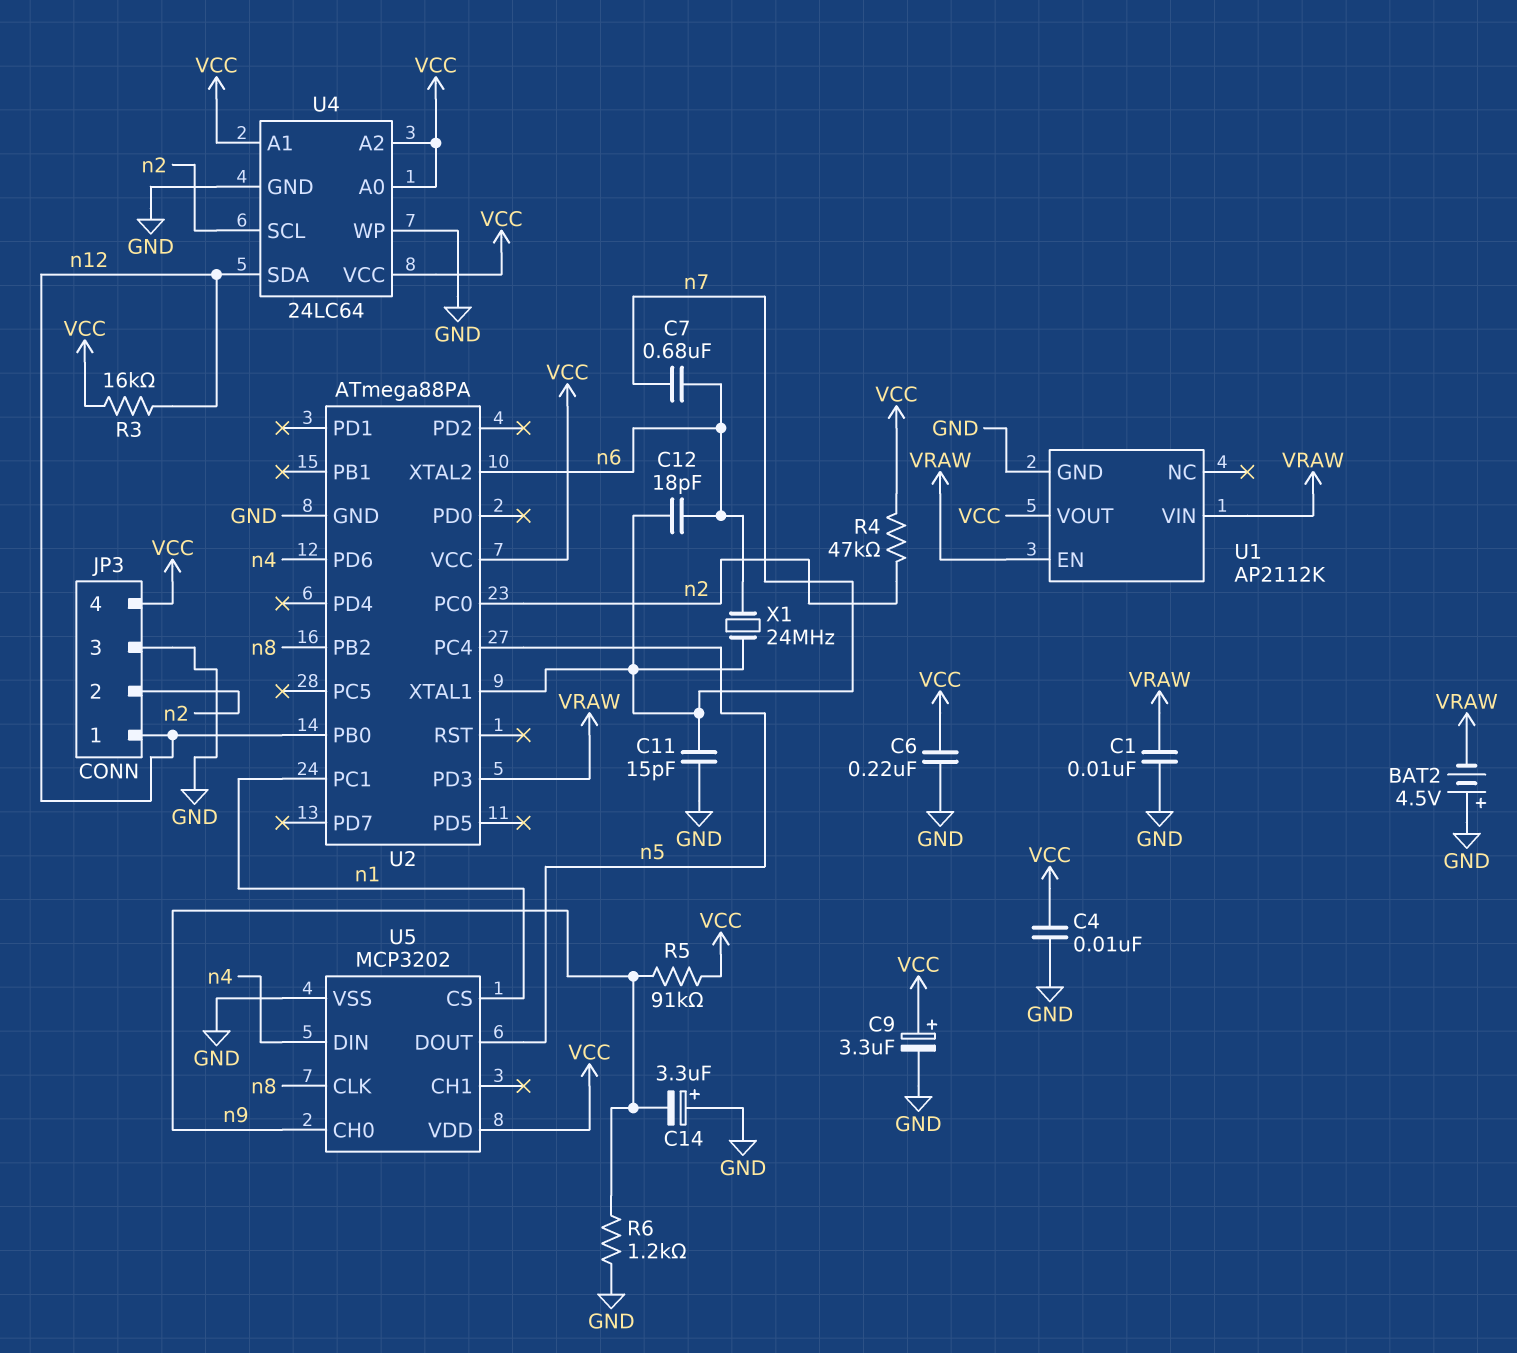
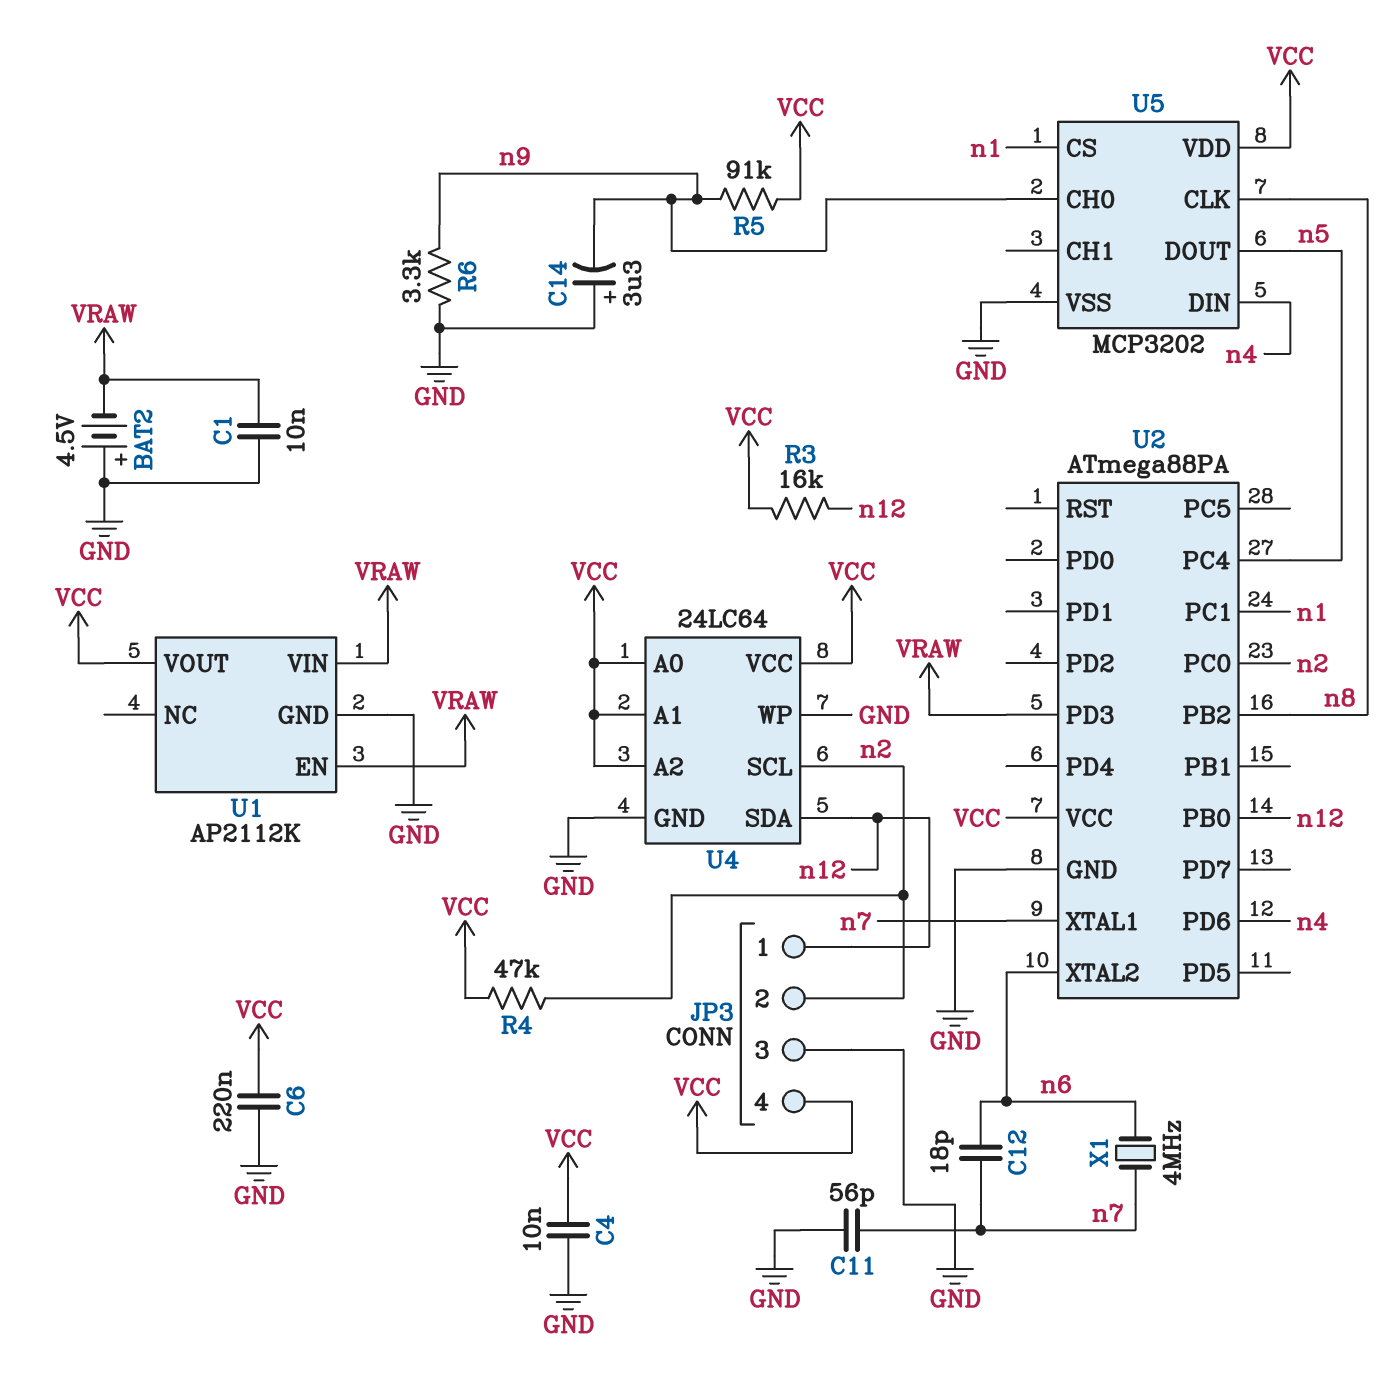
C7: 680nF (n6, n7) -> none
C9: 3.3uF (plus VCC, minus GND) -> none
C11: 15pF (GND, n7) -> 56pF (GND, n7)
R6: 1.2k (GND, n9) -> 3.3k (GND, n9)
X1: 24MHz (n6, n7) -> 4MHz (n6, n7)

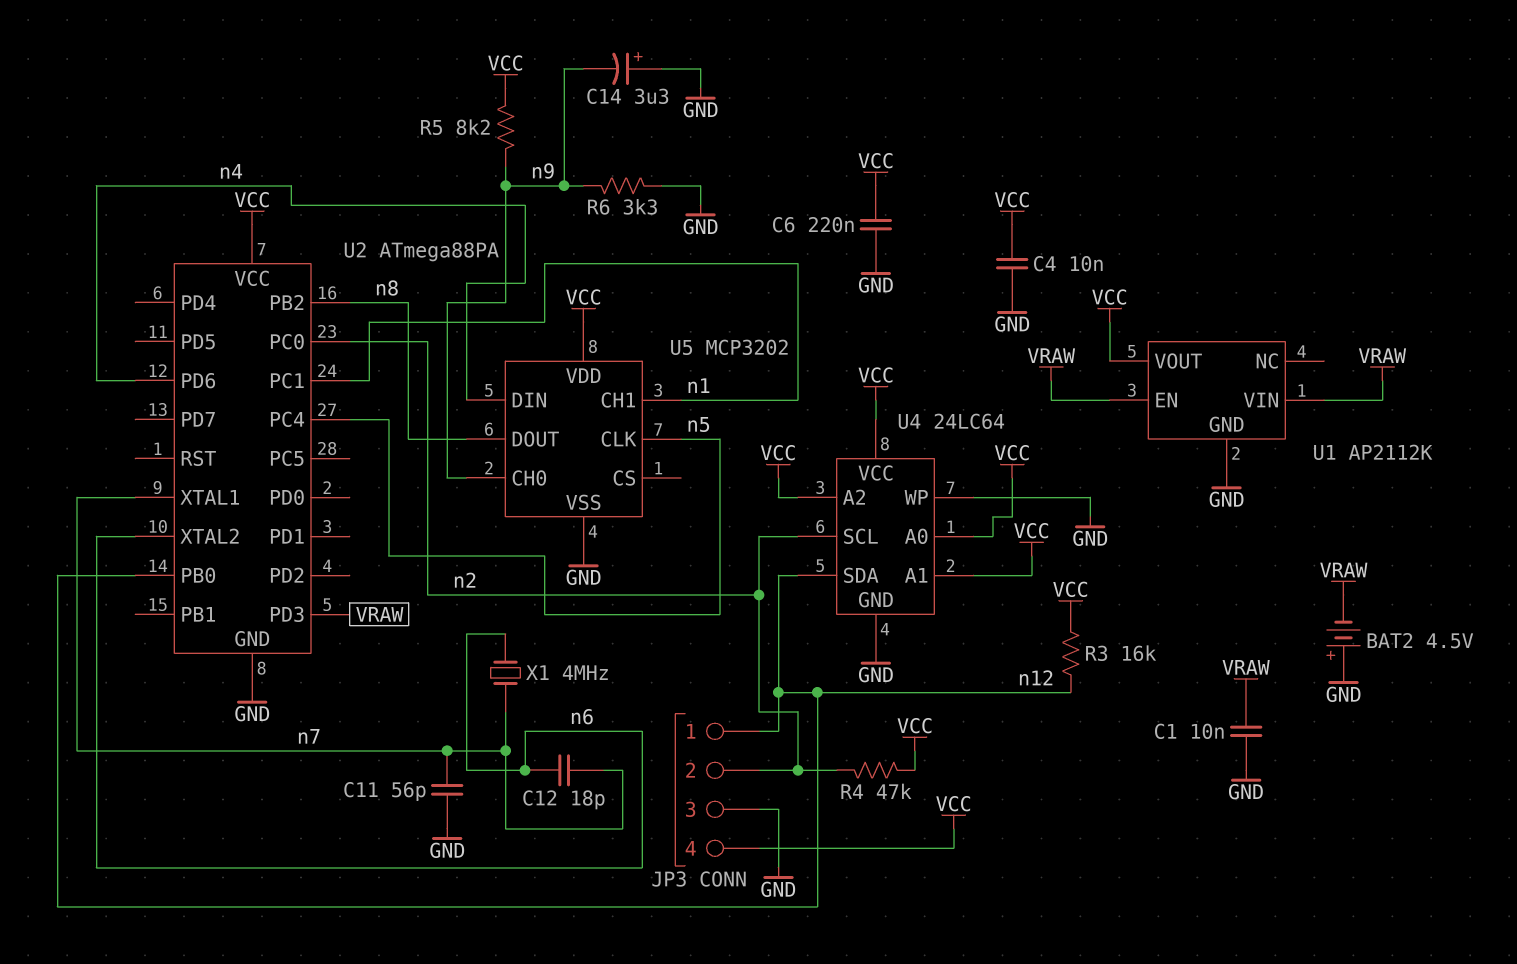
R5: 91k (VCC, n9) -> 8.2k (VCC, n9)
U5 pin CH1: none -> n1
U5 pin CLK: n8 -> n5
U5 pin CS: n1 -> none
U5 pin DOUT: n5 -> n8

